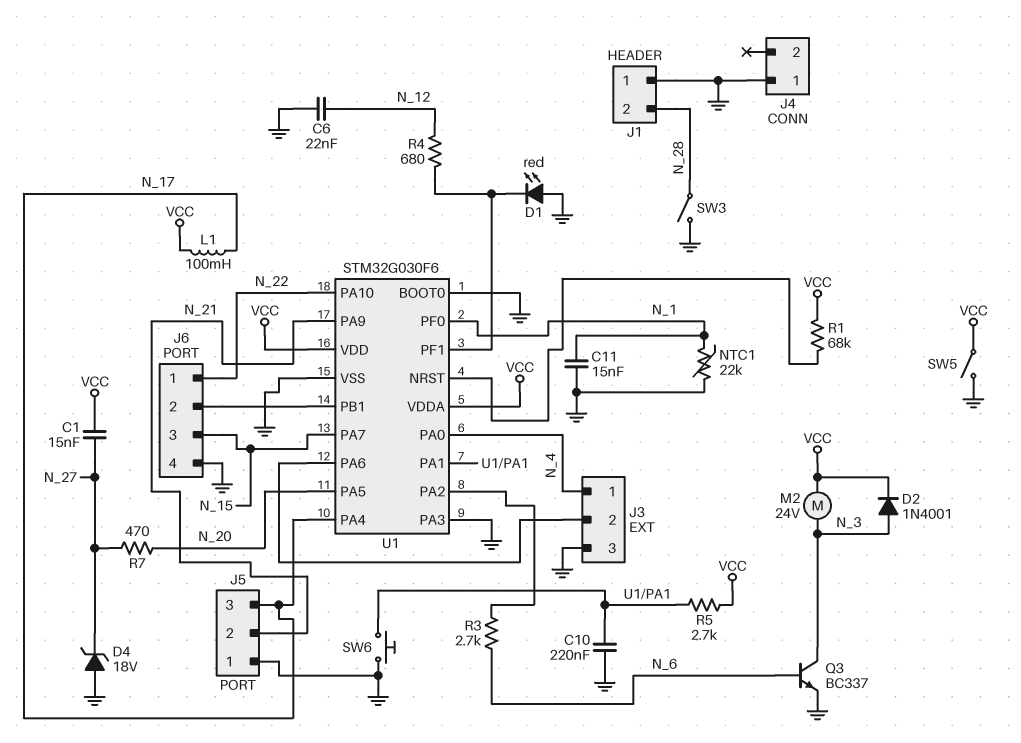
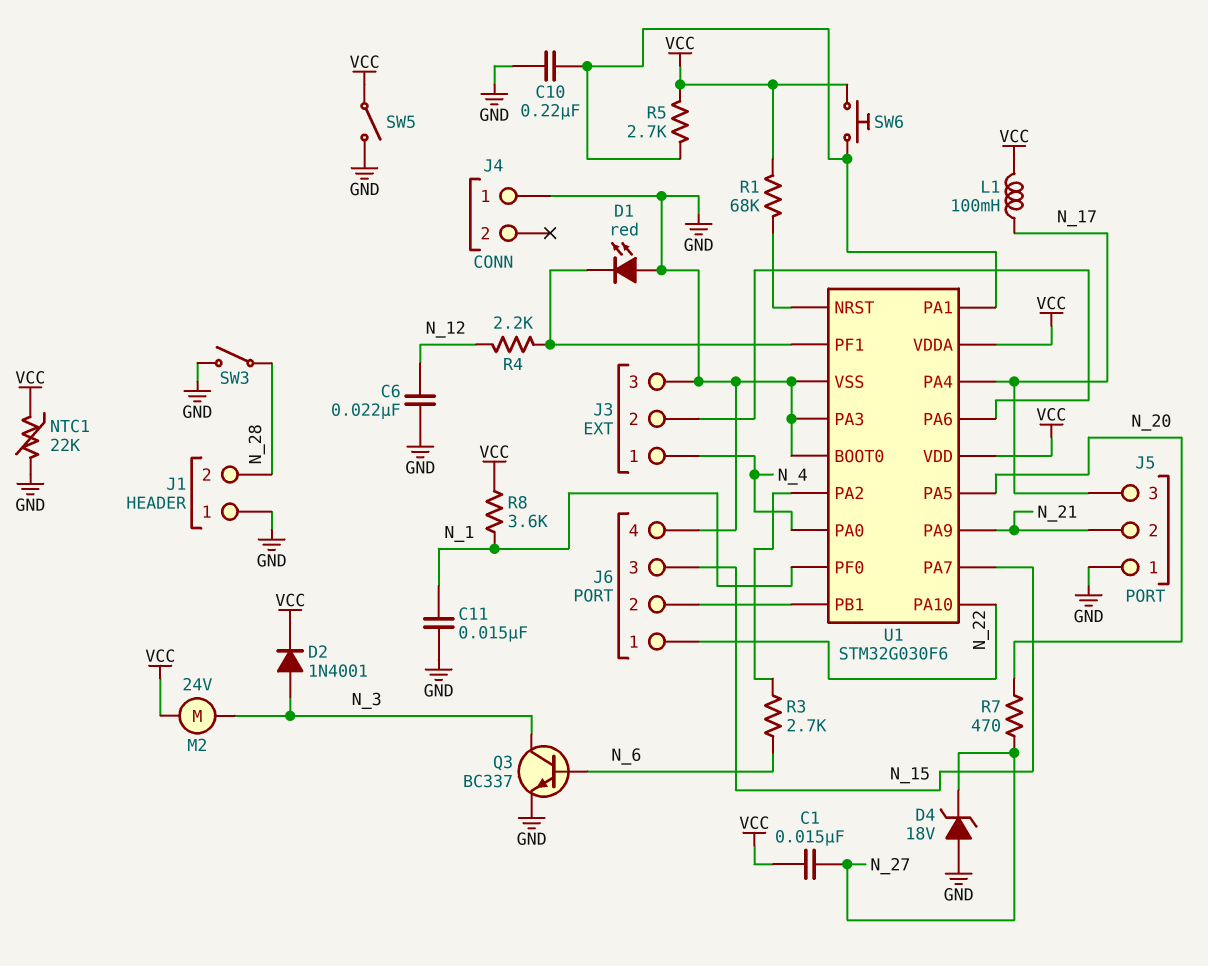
NTC1: 22k (GND, N_1) -> 22k (GND, VCC)
R4: 680 (N_12, U1/PF1) -> 2.2k (N_12, U1/PF1)
R8: none -> 3.6k (N_1, VCC)
SW6: button (GND, U1/PA1) -> button (U1/PA1, VCC)

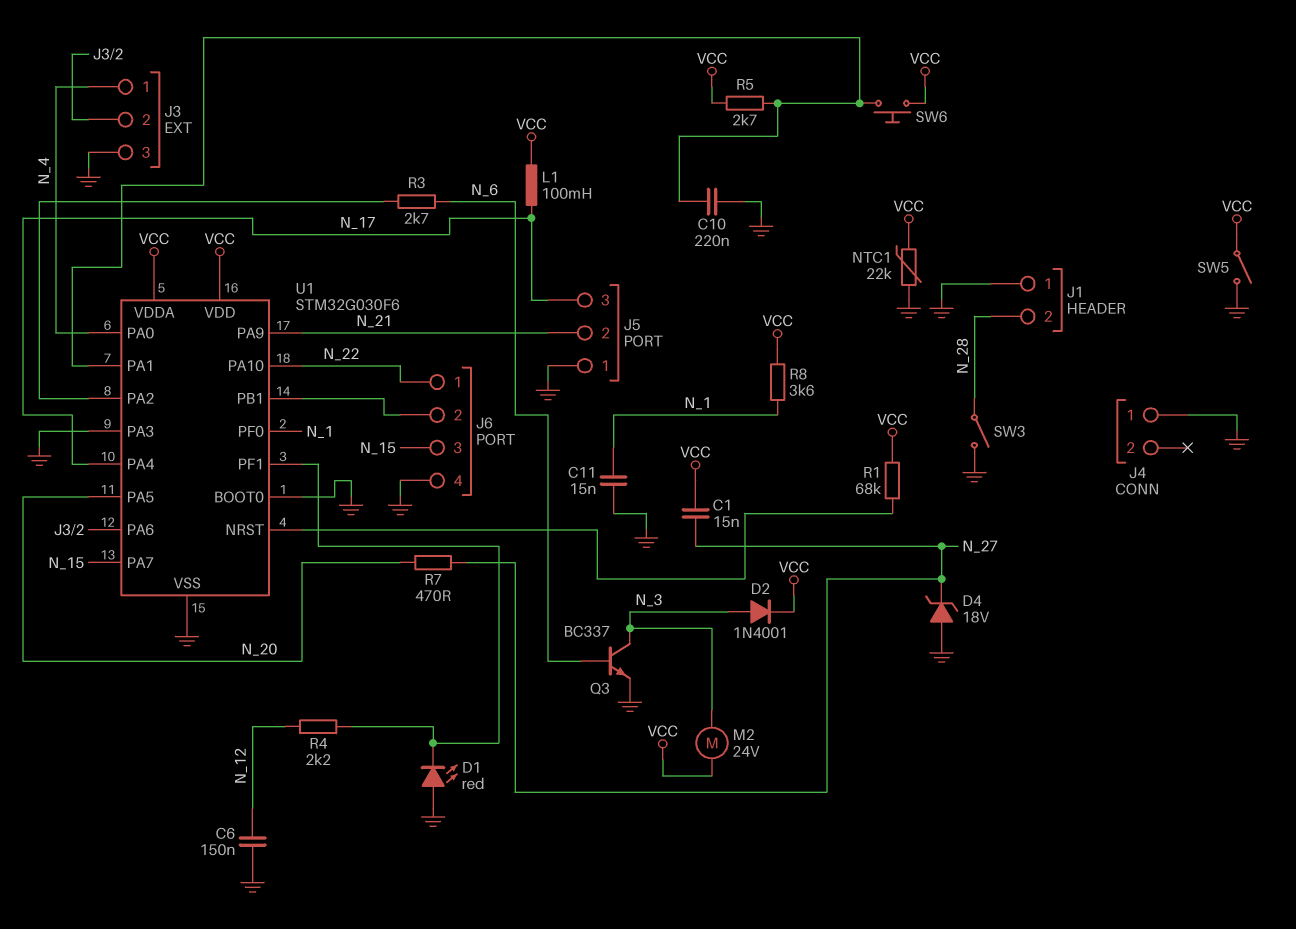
C6: 22nF (GND, N_12) -> 150nF (GND, N_12)

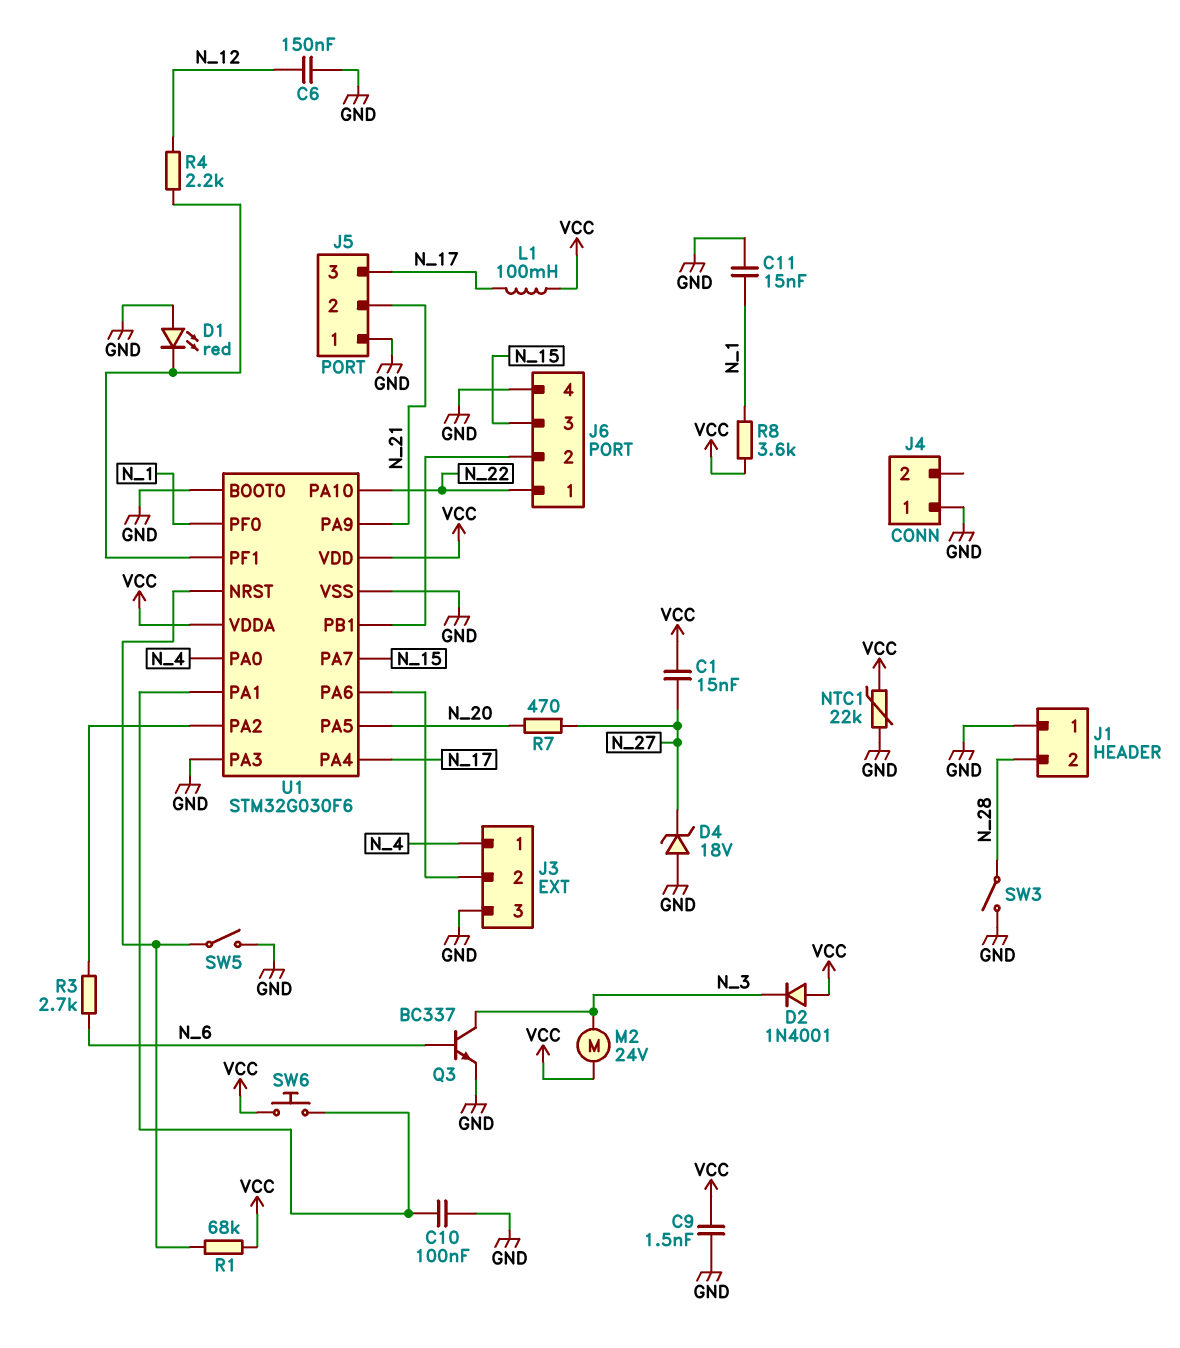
C9: none -> 1.5nF (GND, VCC)
C10: 220nF (GND, U1/PA1) -> 100nF (GND, U1/PA1)
D2: diode 1N4001 (A N_3, K VCC) -> diode 1N4001 (A VCC, K N_3)
R5: 2.7k (U1/PA1, VCC) -> none
SW5: switch (GND, VCC) -> switch (GND, U1/NRST)

